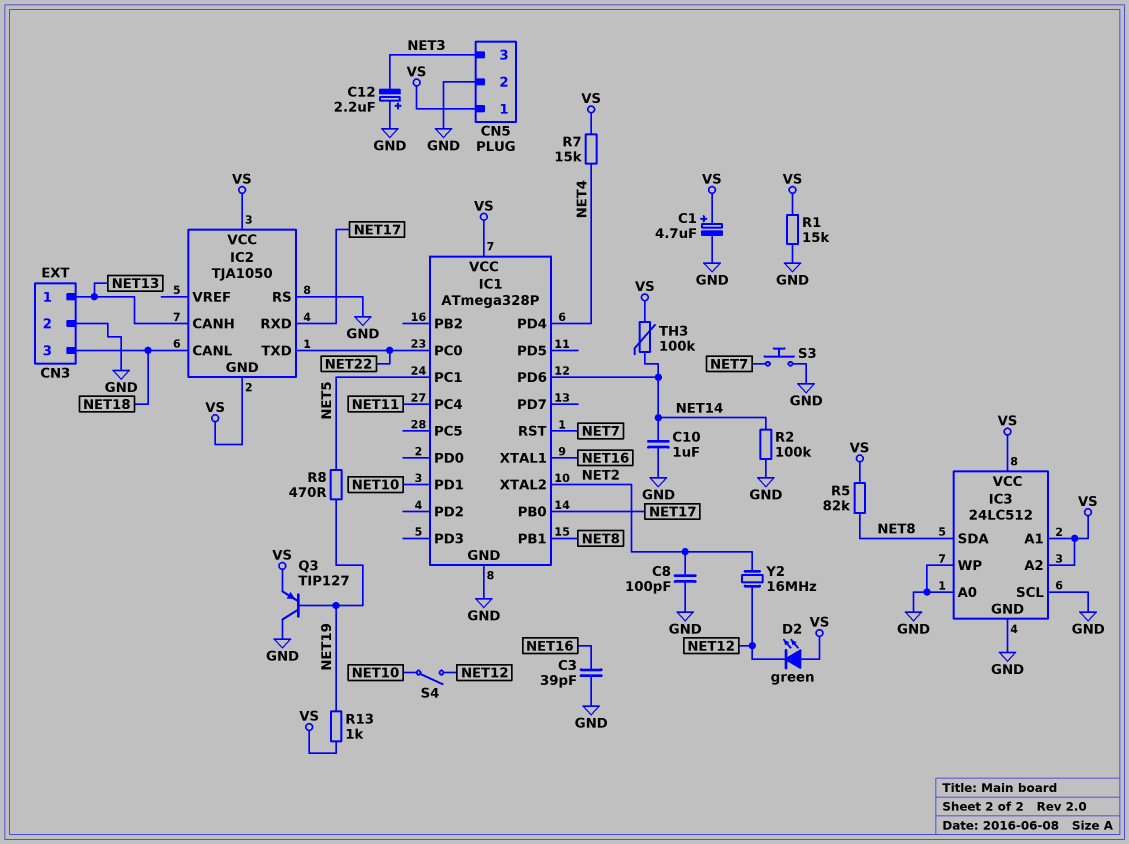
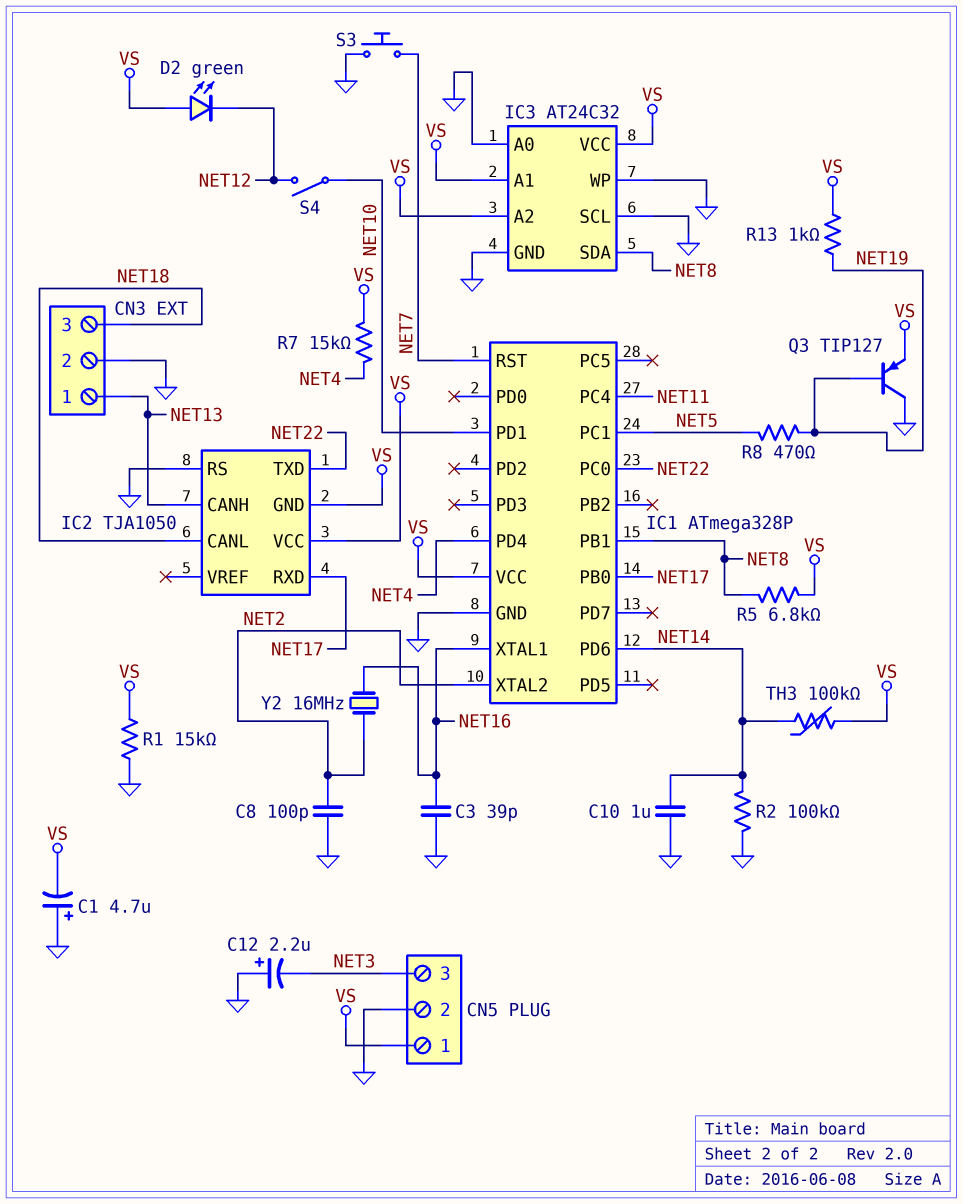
C1: 4.7uF (plus VS, minus GND) -> 4.7uF (plus GND, minus VS)
IC3: 24LC512 -> AT24C32
R5: 82k (NET8, VS) -> 6.8k (NET8, VS)
Y2: 16MHz (NET2, NET12) -> 16MHz (NET2, NET16)

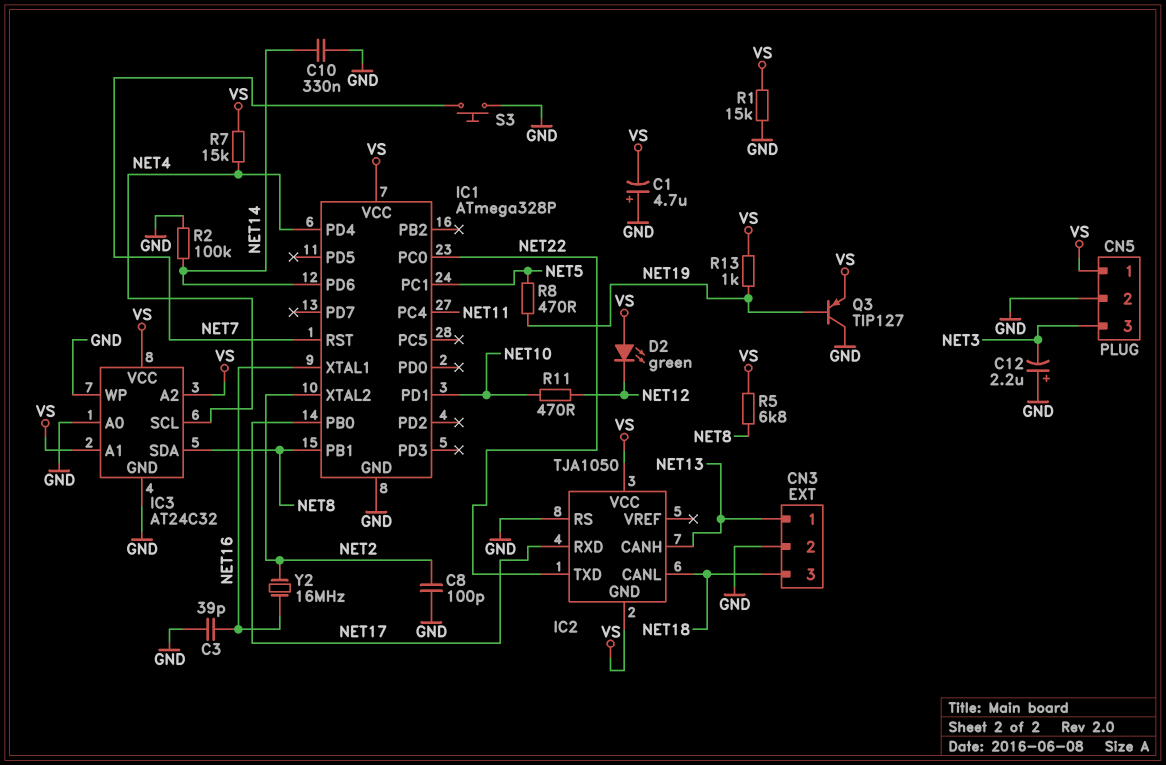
C10: 1uF (GND, NET14) -> 330nF (GND, NET14)
IC3 pin SCL: GND -> NET4
R11: none -> 470 (NET10, NET12)
S4: switch (NET10, NET12) -> none
TH3: 100k (NET14, VS) -> none

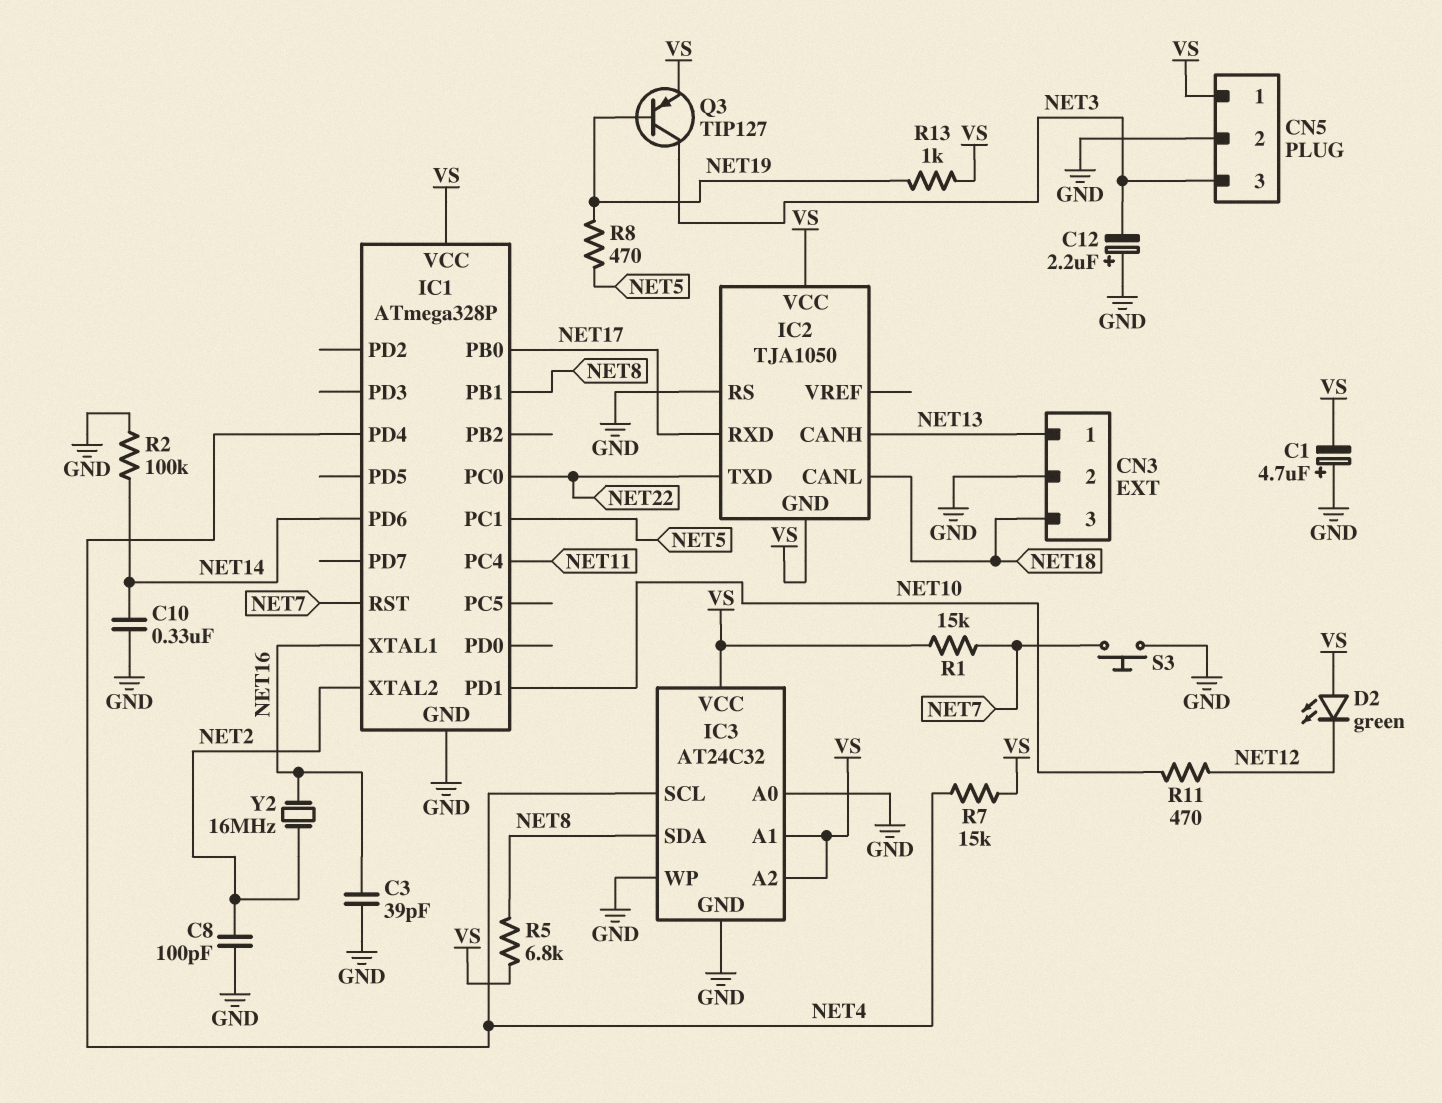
Q3: PNP TIP127 (B NET19, C GND, E VS) -> PNP TIP127 (B NET19, C NET3, E VS)
R1: 15k (GND, VS) -> 15k (NET7, VS)

